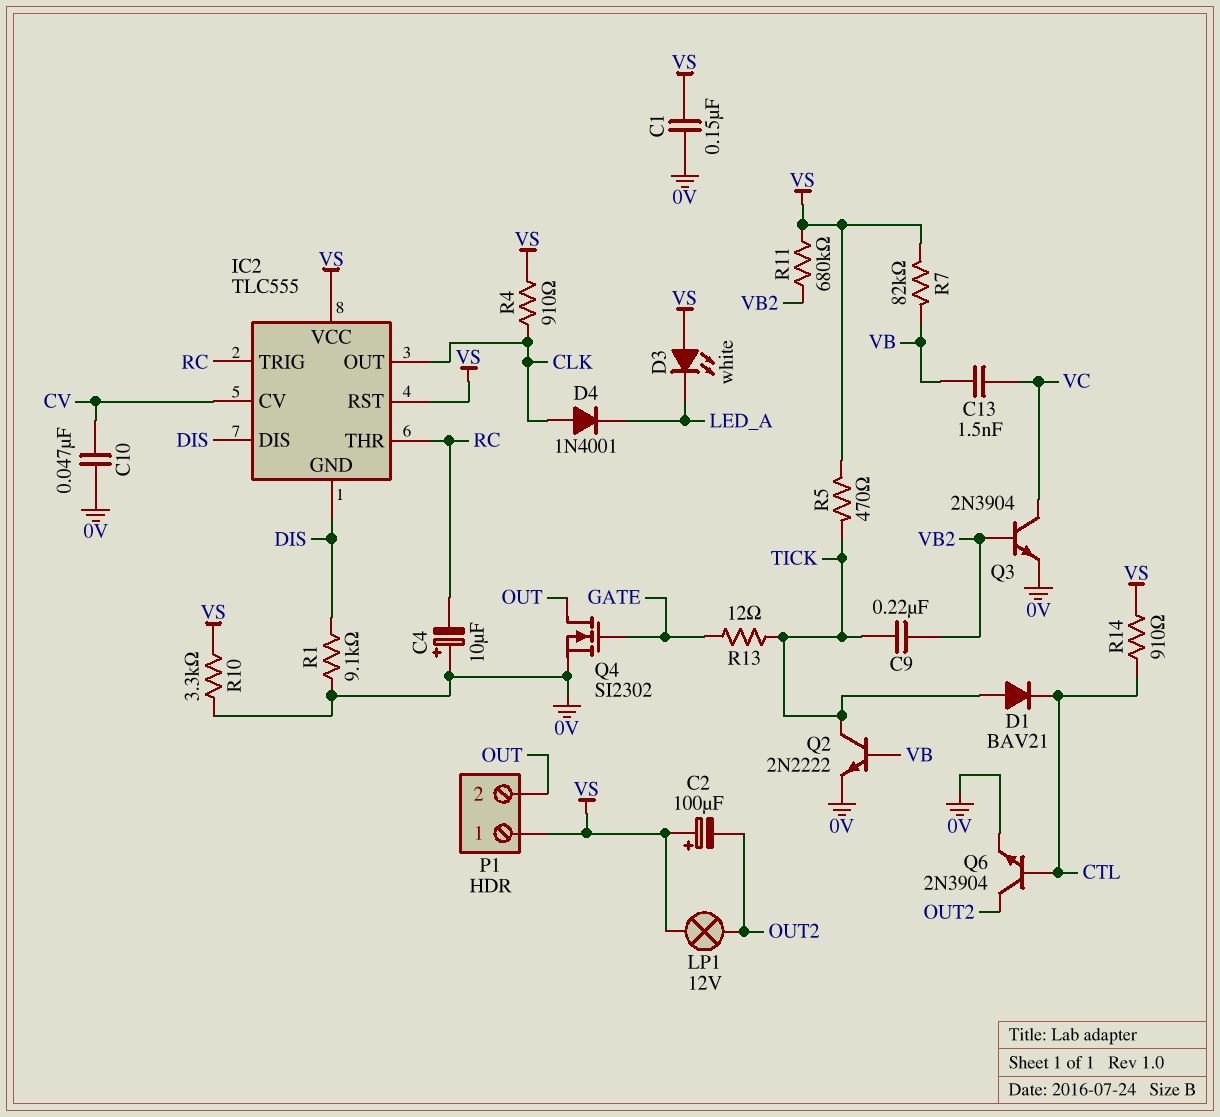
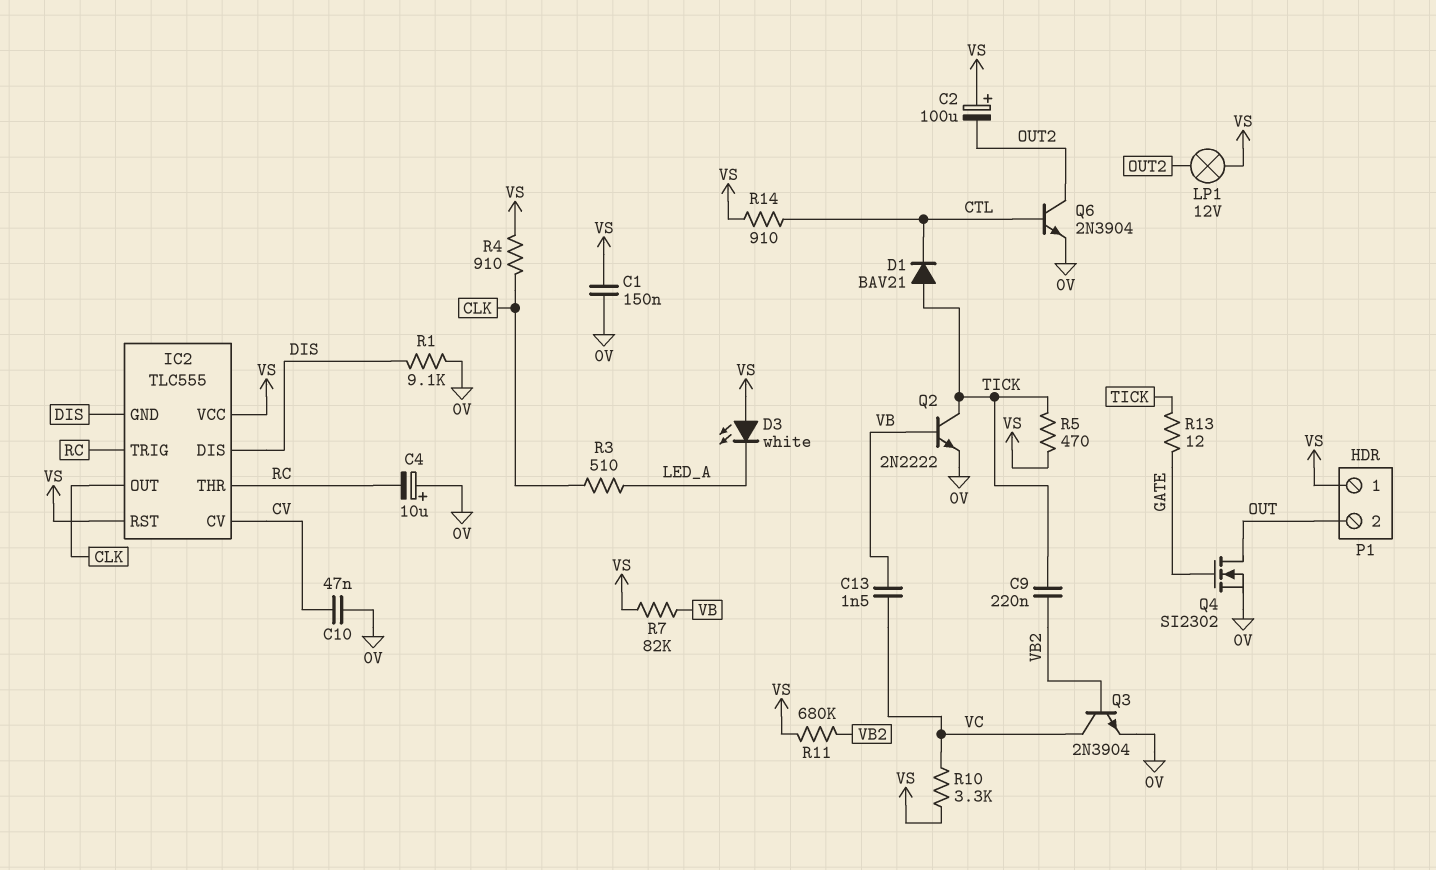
D4: diode 1N4001 (A CLK, K LED_A) -> none
R3: none -> 510 (CLK, LED_A)
R10: 3.3k (0V, VS) -> 3.3k (VC, VS)

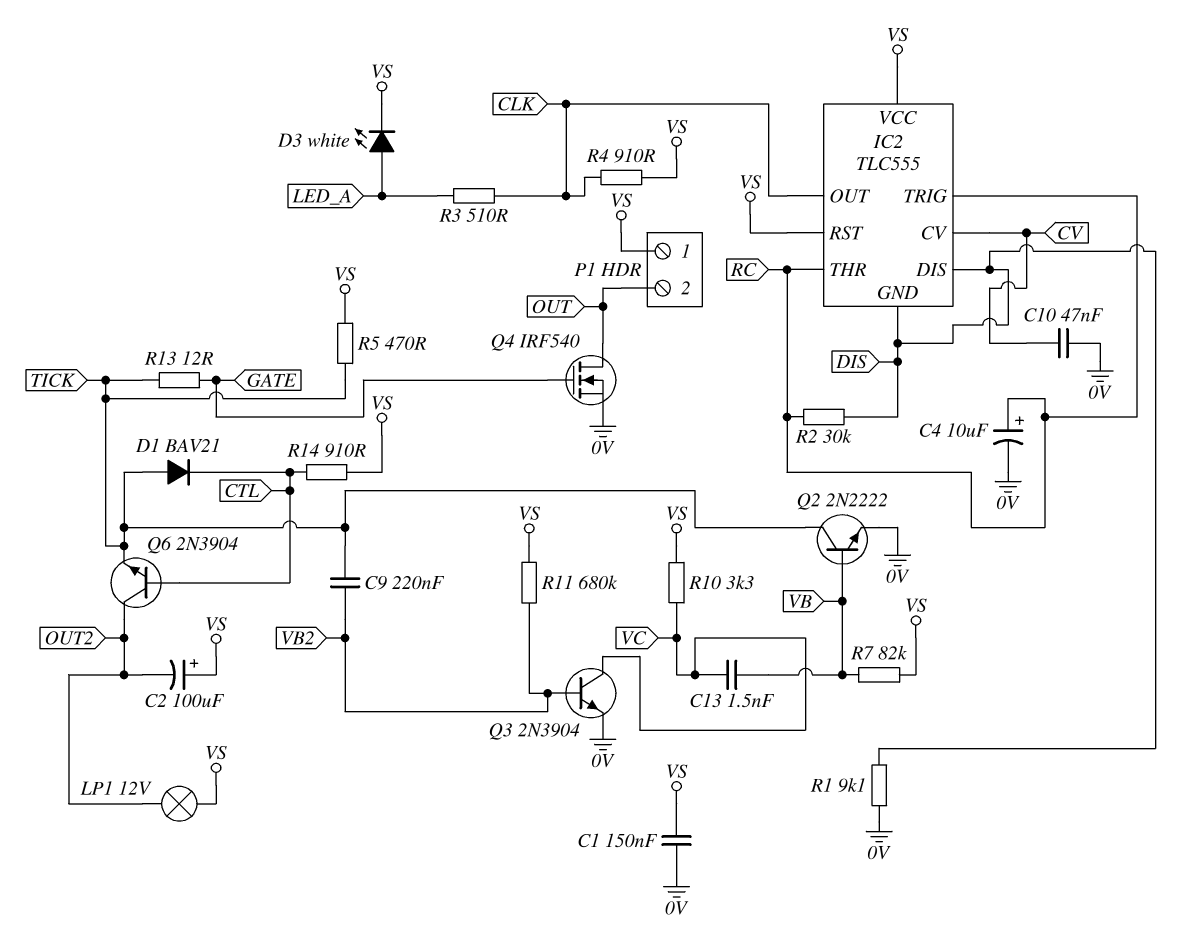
C4: 10uF (plus 0V, minus RC) -> 10uF (plus RC, minus 0V)
D3: LED white (A VS, K LED_A) -> LED white (A LED_A, K VS)
Q4: NMOS SI2302 (G GATE, D OUT, S 0V) -> NMOS IRF540 (G GATE, D OUT, S 0V)
Q6: NPN 2N3904 (B CTL, C OUT2, E 0V) -> NPN 2N3904 (B CTL, C OUT2, E TICK)
R2: none -> 30k (DIS, RC)

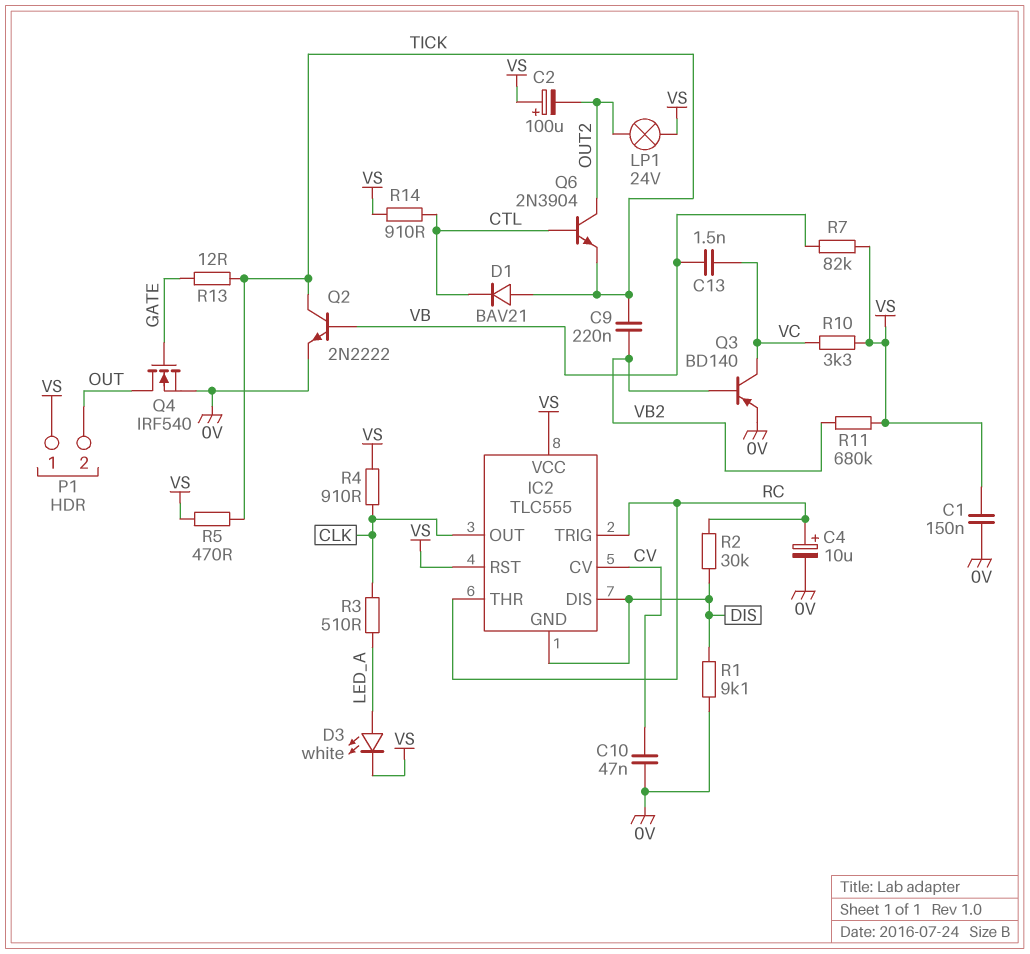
LP1: lamp 12V (OUT2, VS) -> lamp 24V (OUT2, VS)
Q3: NPN 2N3904 (B VB2, C VC, E 0V) -> PNP BD140 (B VB2, C VC, E 0V)

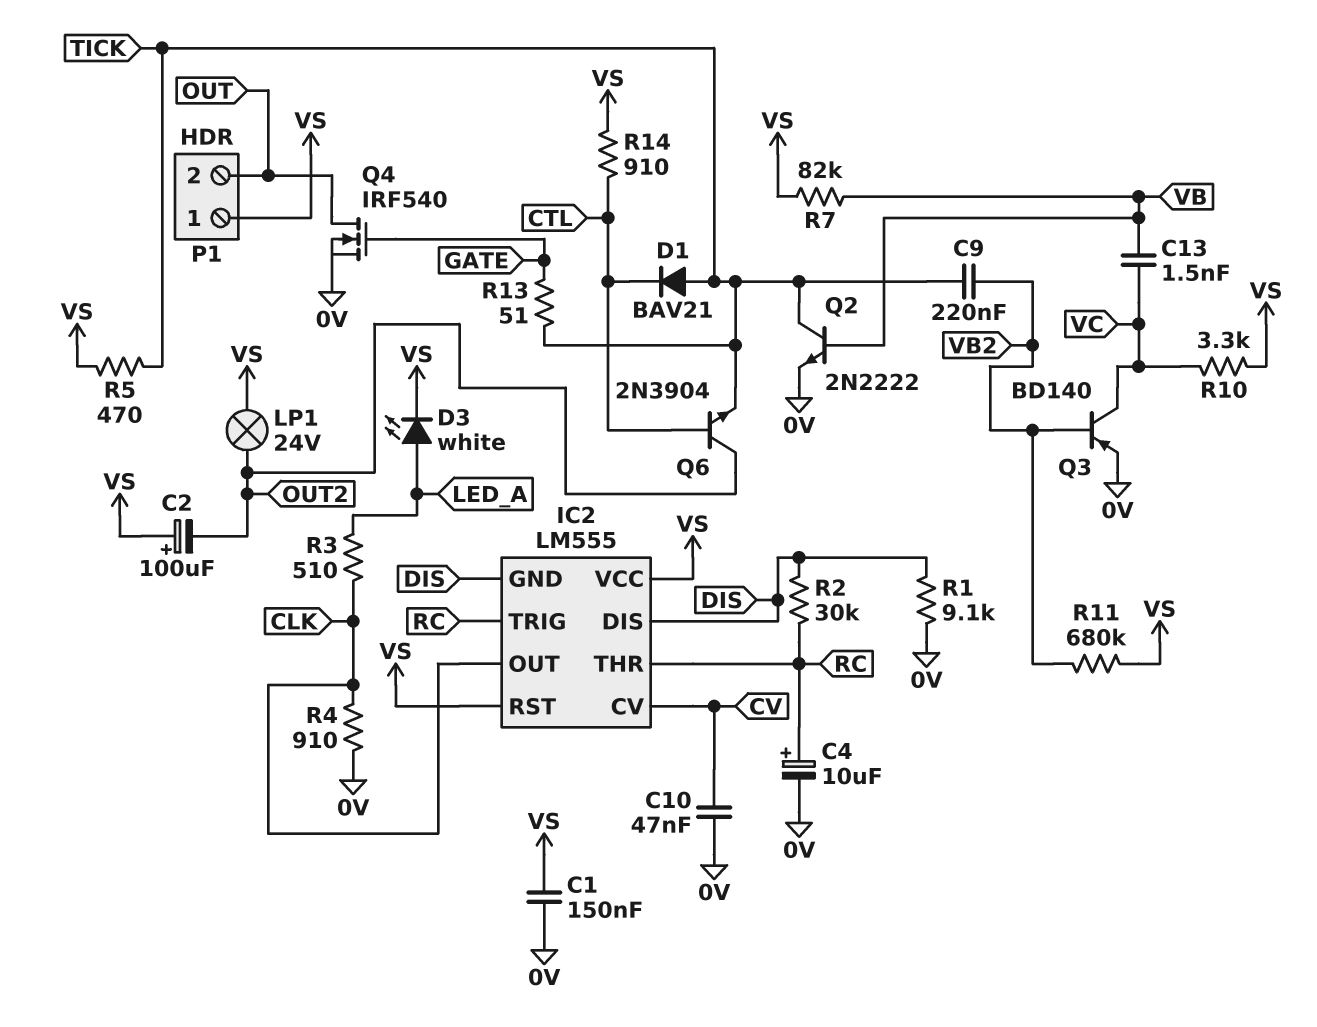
IC2: TLC555 -> LM555
R4: 910 (CLK, VS) -> 910 (0V, CLK)
R13: 12 (GATE, TICK) -> 51 (GATE, TICK)

